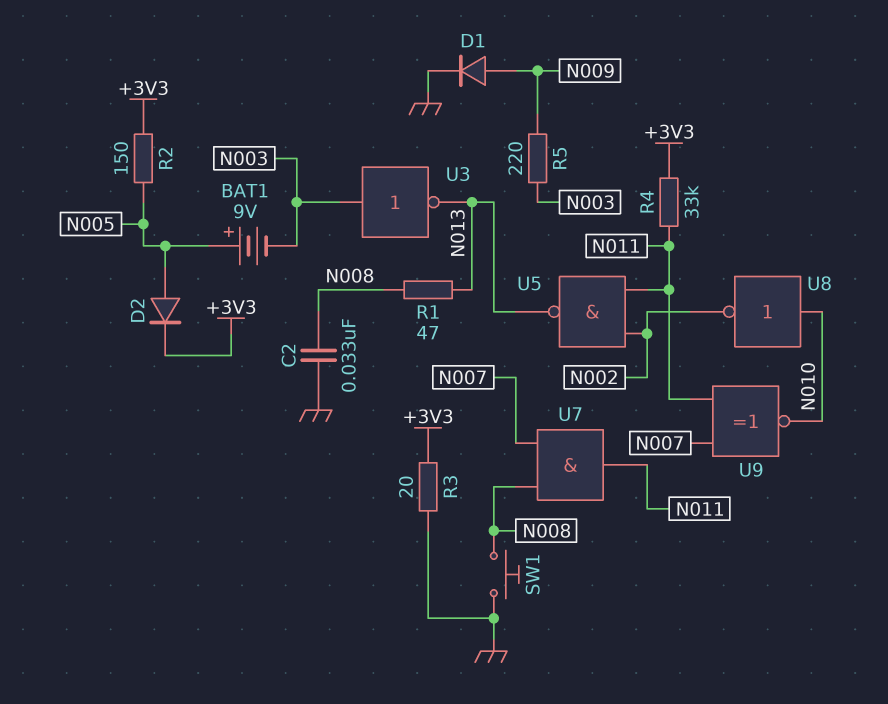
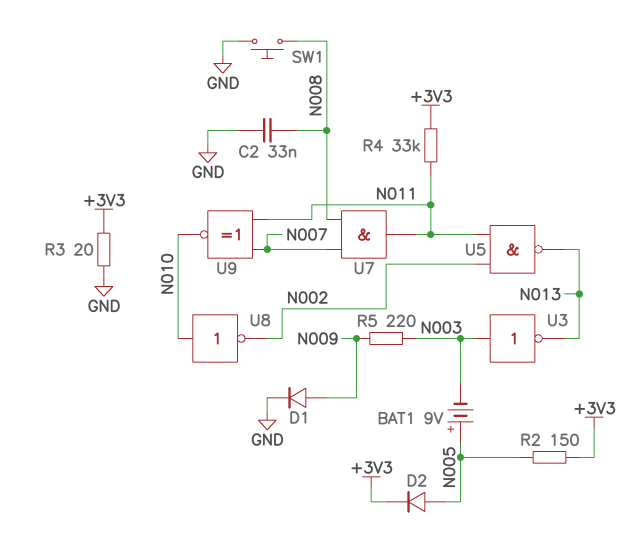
R1: 47 (N008, N013) -> none

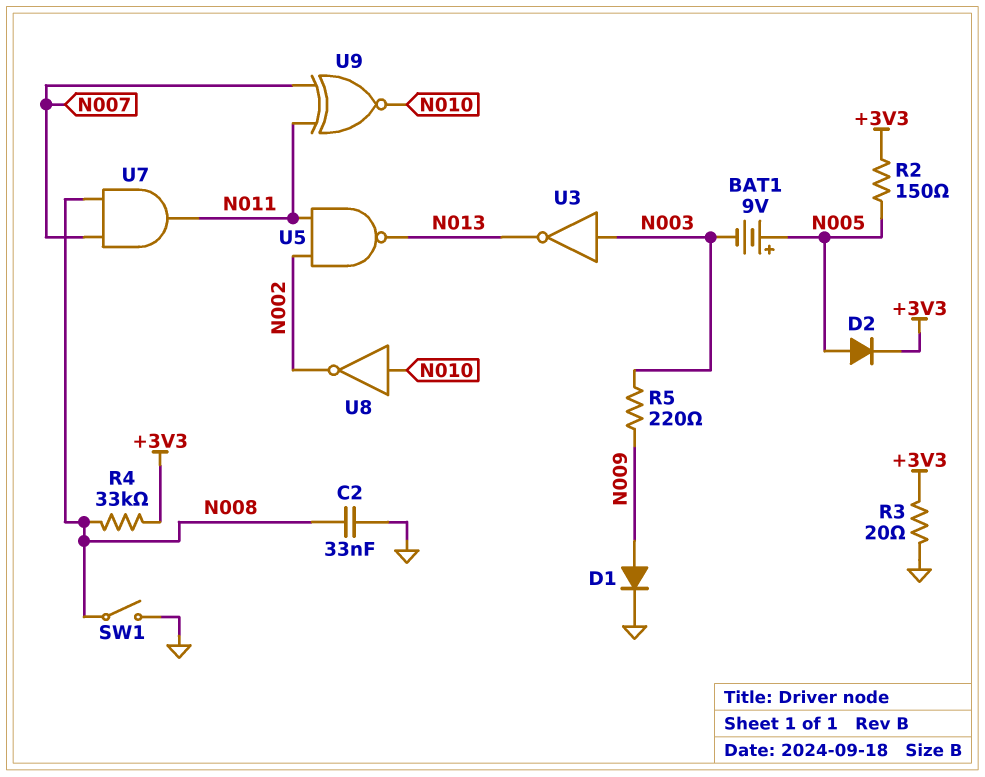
R4: 33k (+3V3, N011) -> 33k (+3V3, N008)
SW1: button (GND, N008) -> switch (GND, N008)

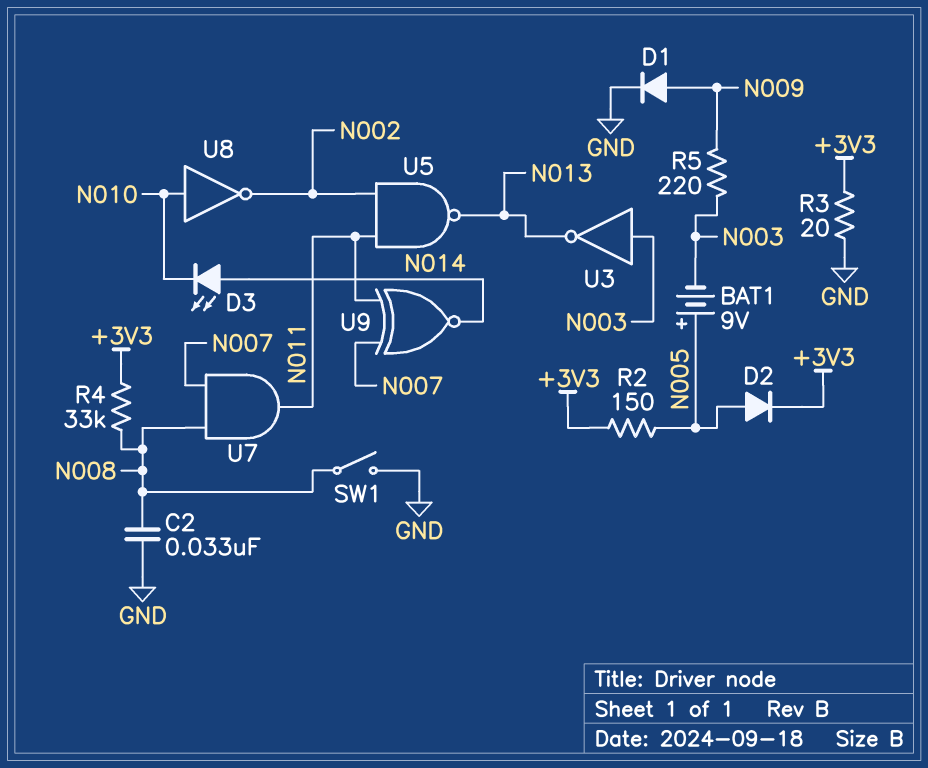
D3: none -> LED (A N014, K N010)
U9: XNOR (in N007, in N011, out N010) -> XNOR (in N007, in N011, out N014)

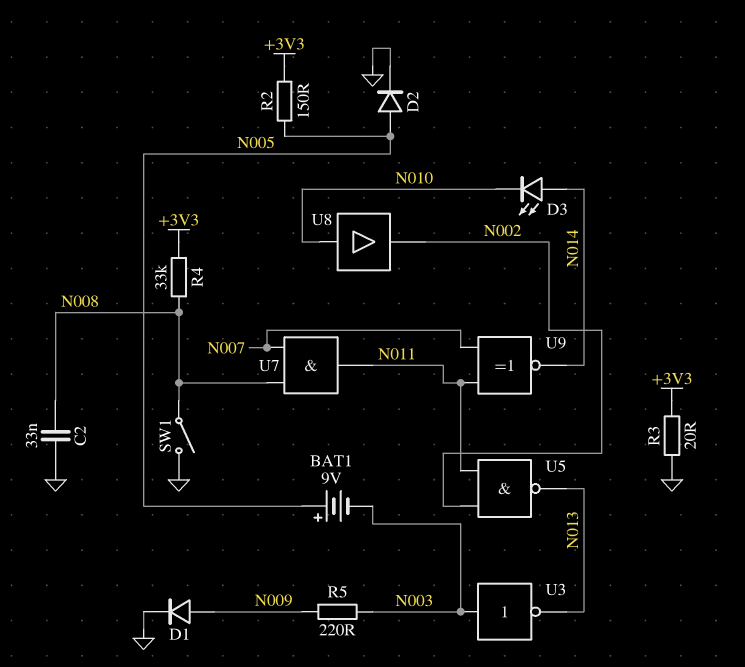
D2: diode (A N005, K +3V3) -> diode (A N005, K GND)
U8: NOT (in N010, out N002) -> buffer (in N010, out N002)

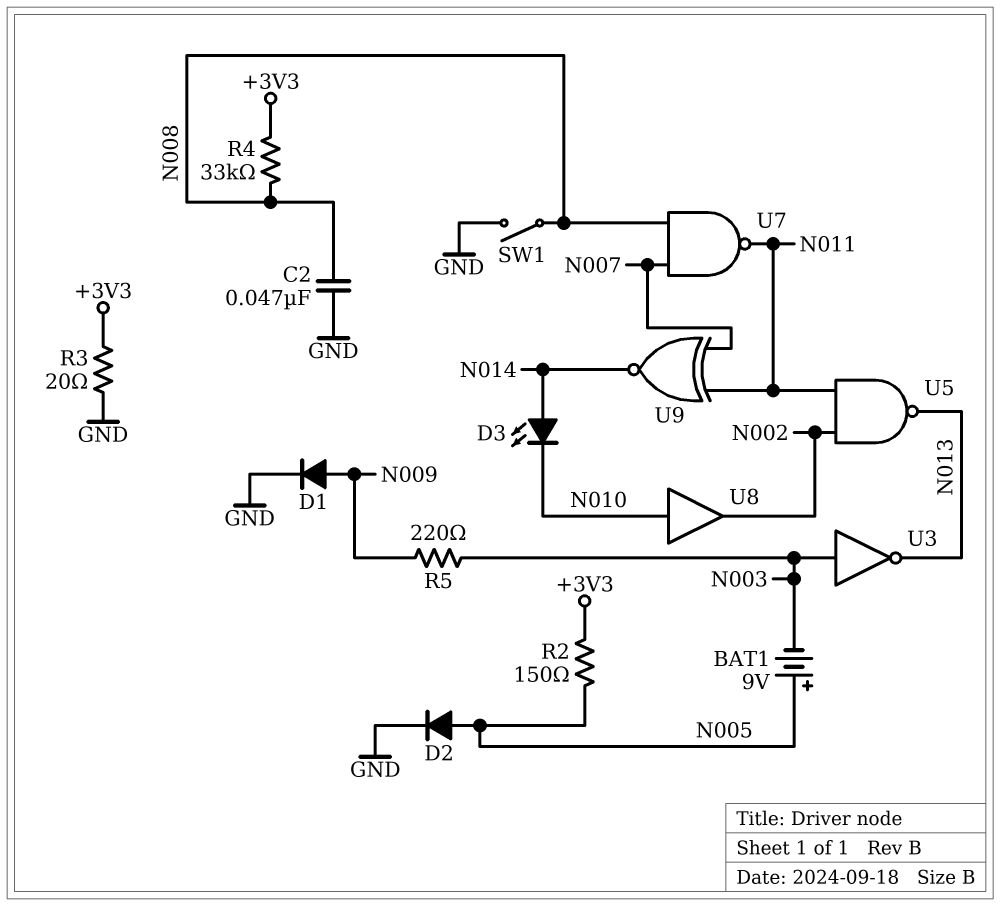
C2: 33nF (GND, N008) -> 47nF (GND, N008)
U7: AND (in N007, in N008, out N011) -> NAND (in N007, in N008, out N011)

